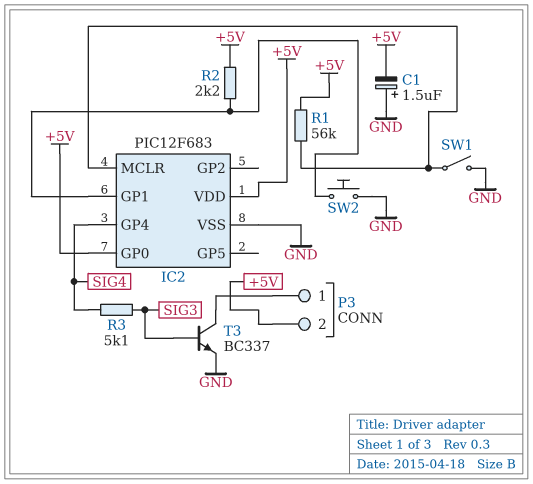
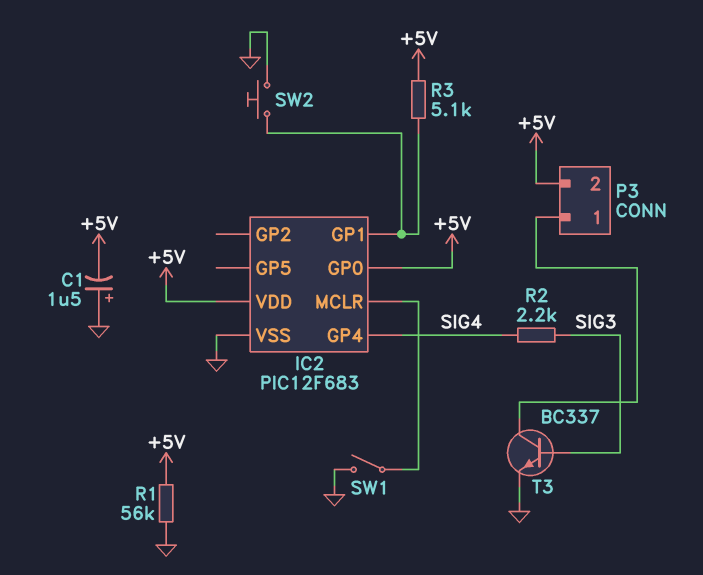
R1: 56k (+5V, IC2/MCLR) -> 56k (+5V, GND)
R2: 2.2k (+5V, IC2/GP1) -> 2.2k (SIG3, SIG4)
R3: 5.1k (SIG3, SIG4) -> 5.1k (+5V, IC2/GP1)

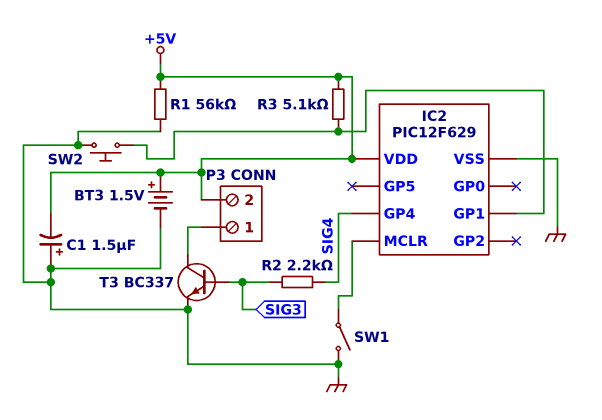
BT3: none -> 1.5V (plus +5V, minus GND)
IC2: PIC12F683 -> PIC12F629
IC2 pin GP0: +5V -> none

